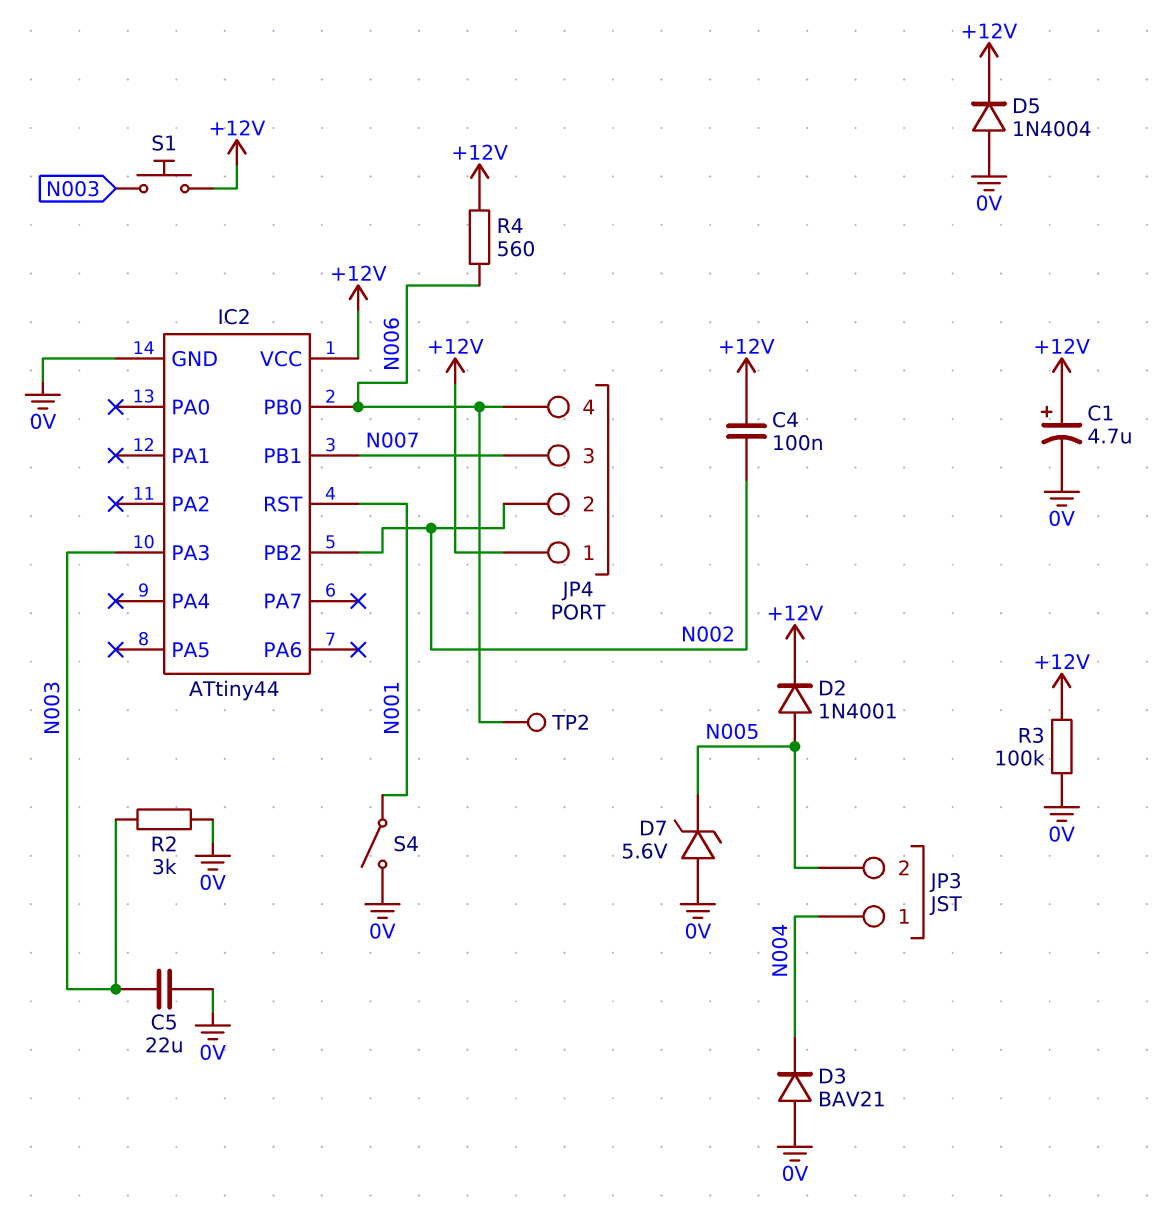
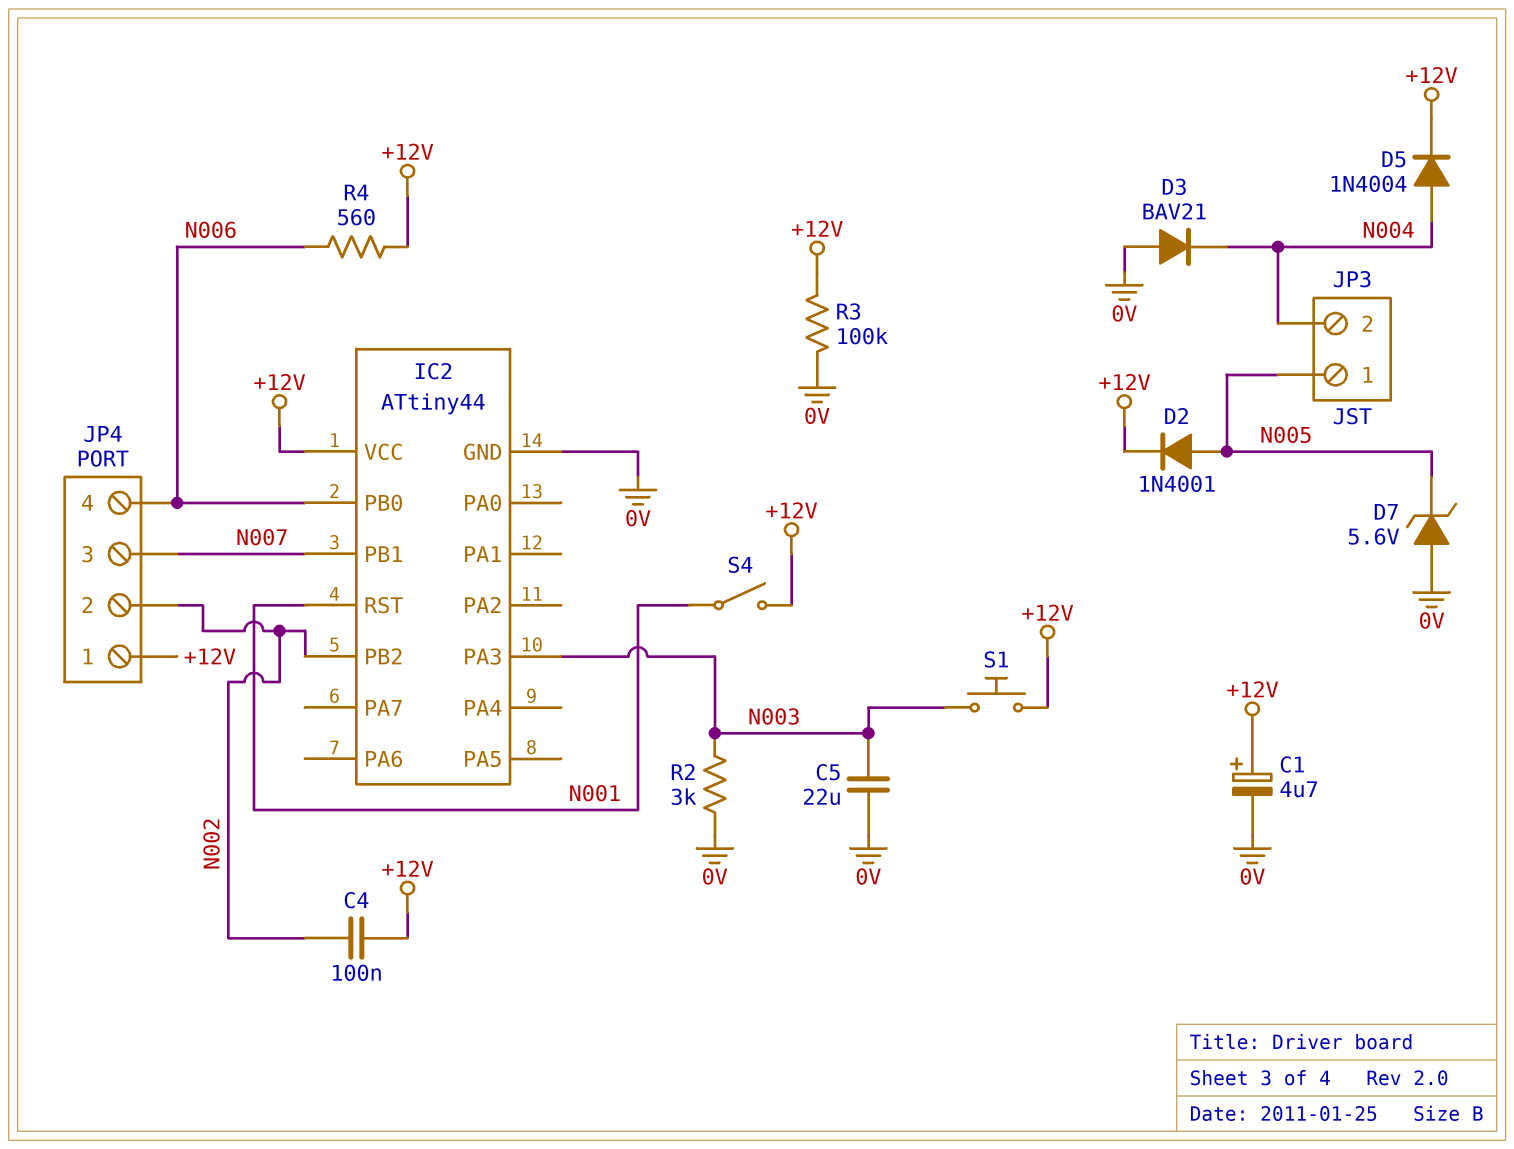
D5: diode 1N4004 (A 0V, K +12V) -> diode 1N4004 (A N004, K +12V)
JP3 pin 1: N004 -> N005
JP3 pin 2: N005 -> N004
S4: switch (0V, N001) -> switch (+12V, N001)
TP2: test point (N006) -> none

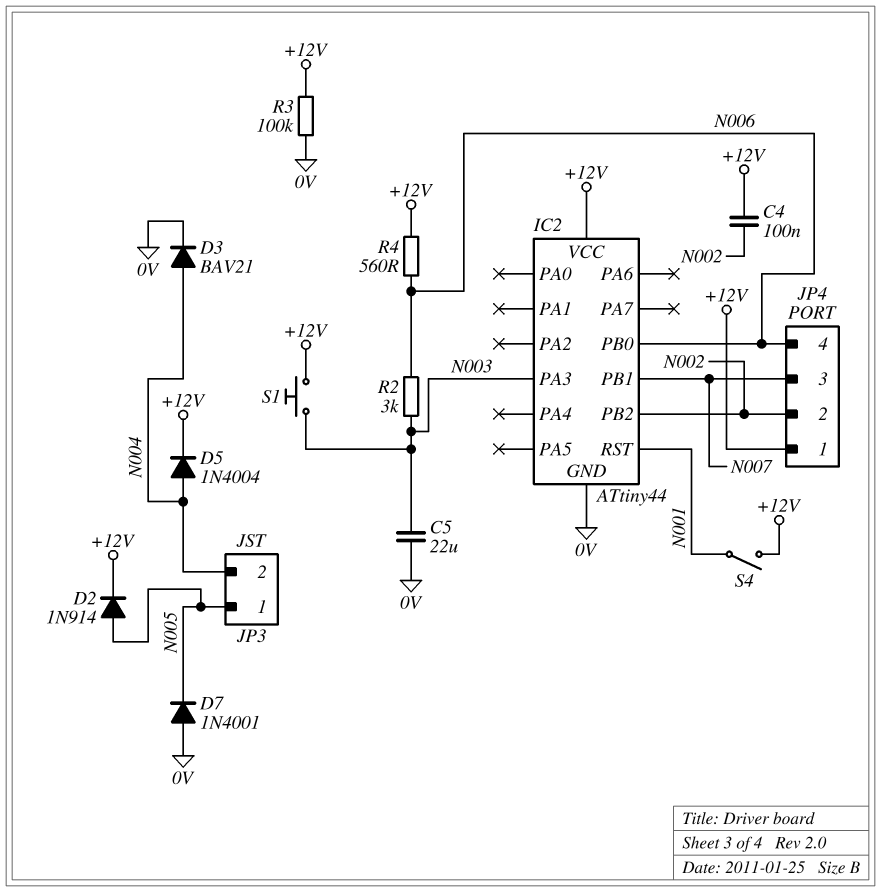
C1: 4.7uF (plus +12V, minus 0V) -> none
D2: diode 1N4001 (A N005, K +12V) -> diode 1N914 (A N005, K +12V)
D3: diode BAV21 (A 0V, K N004) -> diode BAV21 (A N004, K 0V)
D7: zener 5.6V (A 0V, K N005) -> diode 1N4001 (A 0V, K N005)
R2: 3k (0V, N003) -> 3k (N003, N006)

